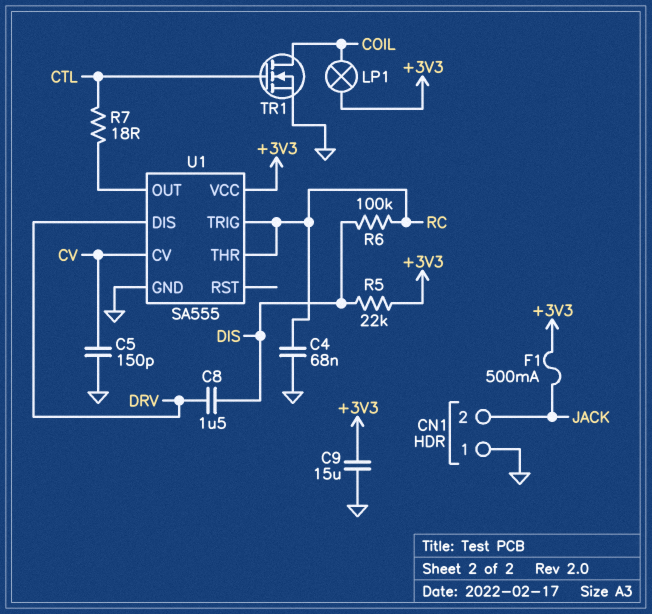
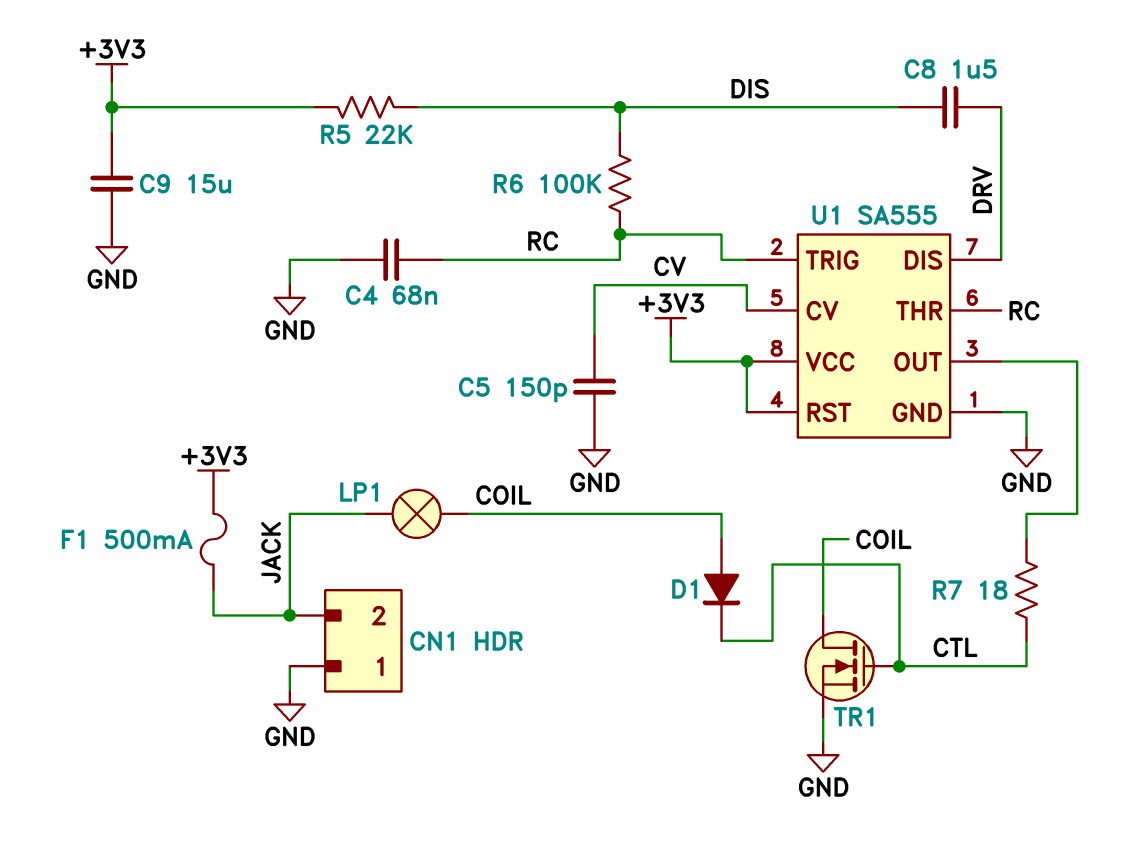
D1: none -> diode (A COIL, K CTL)
LP1: lamp (+3V3, COIL) -> lamp (COIL, JACK)
U1 pin RST: none -> +3V3

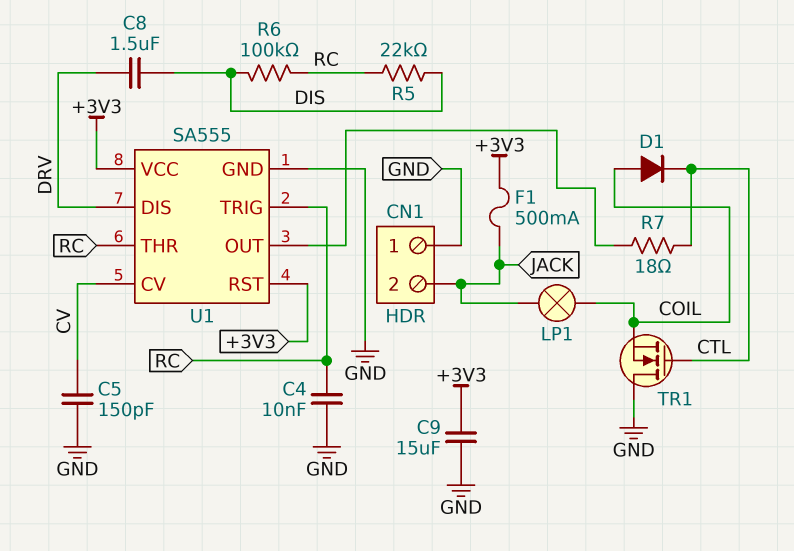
C4: 68nF (GND, RC) -> 10nF (GND, RC)
R5: 22k (+3V3, DIS) -> 22k (DIS, RC)
TR1: NMOS (G CTL, D COIL, S GND) -> NMOS (G CTL, D GND, S COIL)

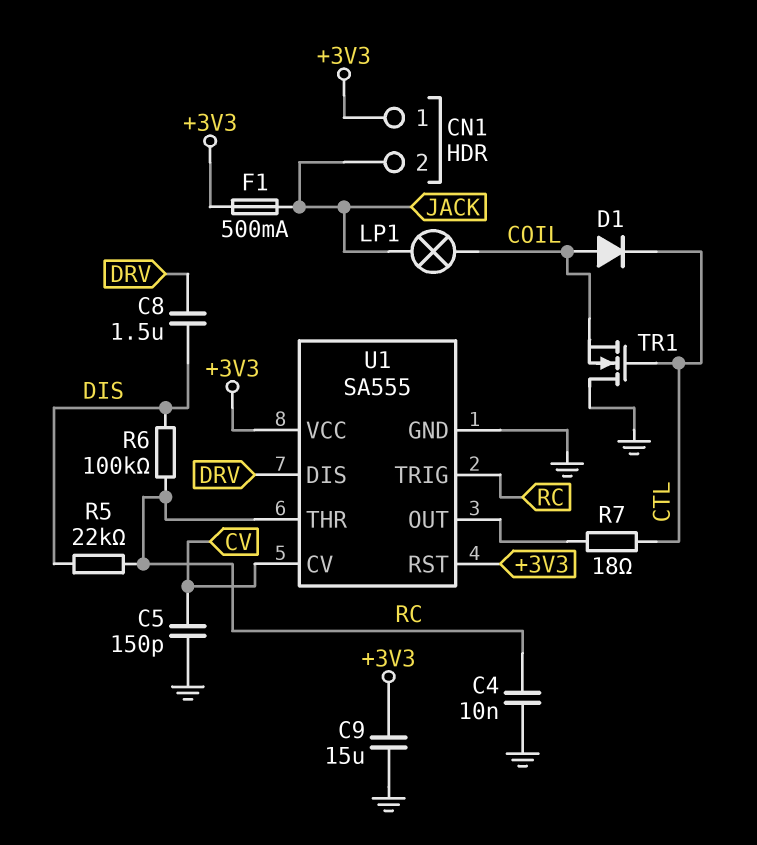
CN1 pin 1: GND -> +3V3

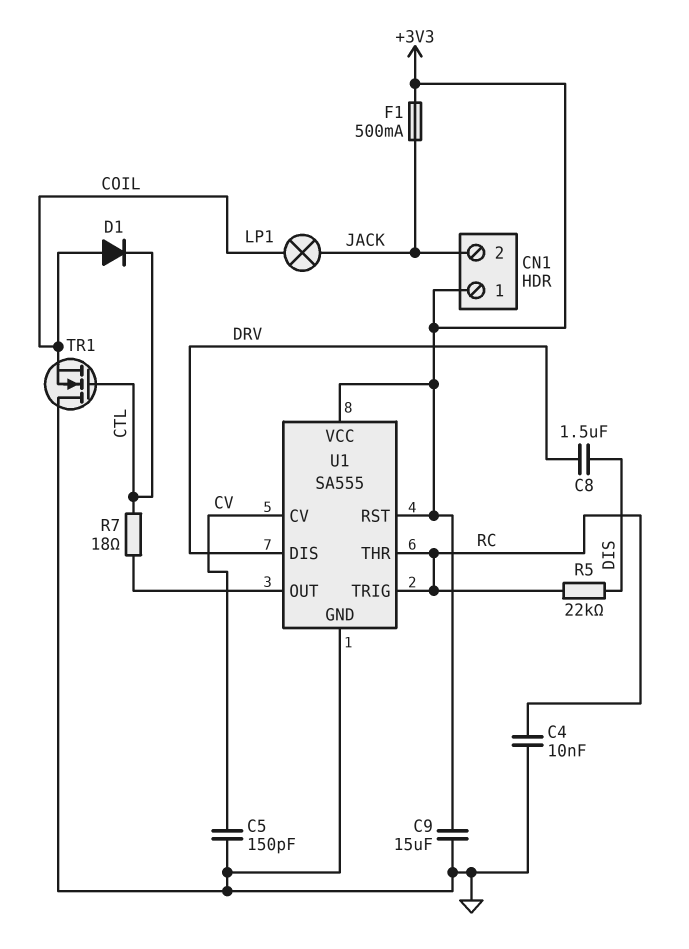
R6: 100k (DIS, RC) -> none

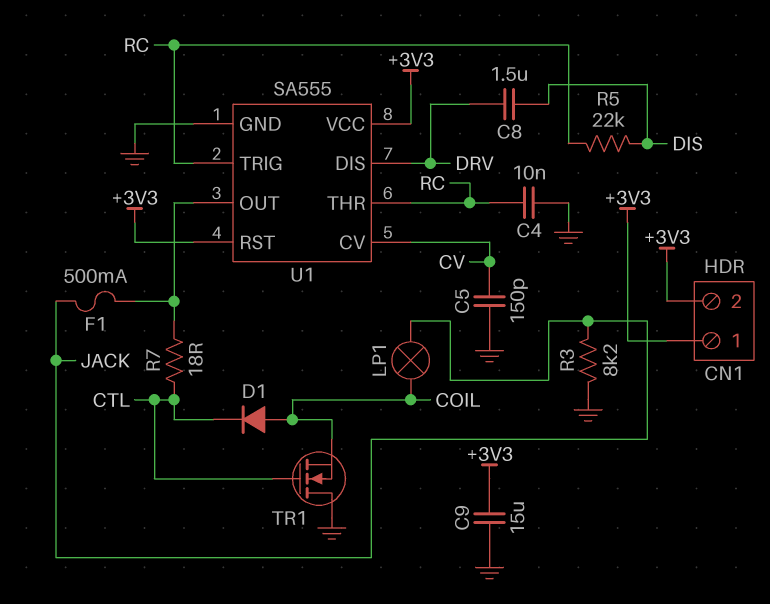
CN1 pin 2: JACK -> +3V3
F1: 500mA (+3V3, JACK) -> 500mA (JACK, U1/OUT)
R3: none -> 8.2k (GND, JACK)

